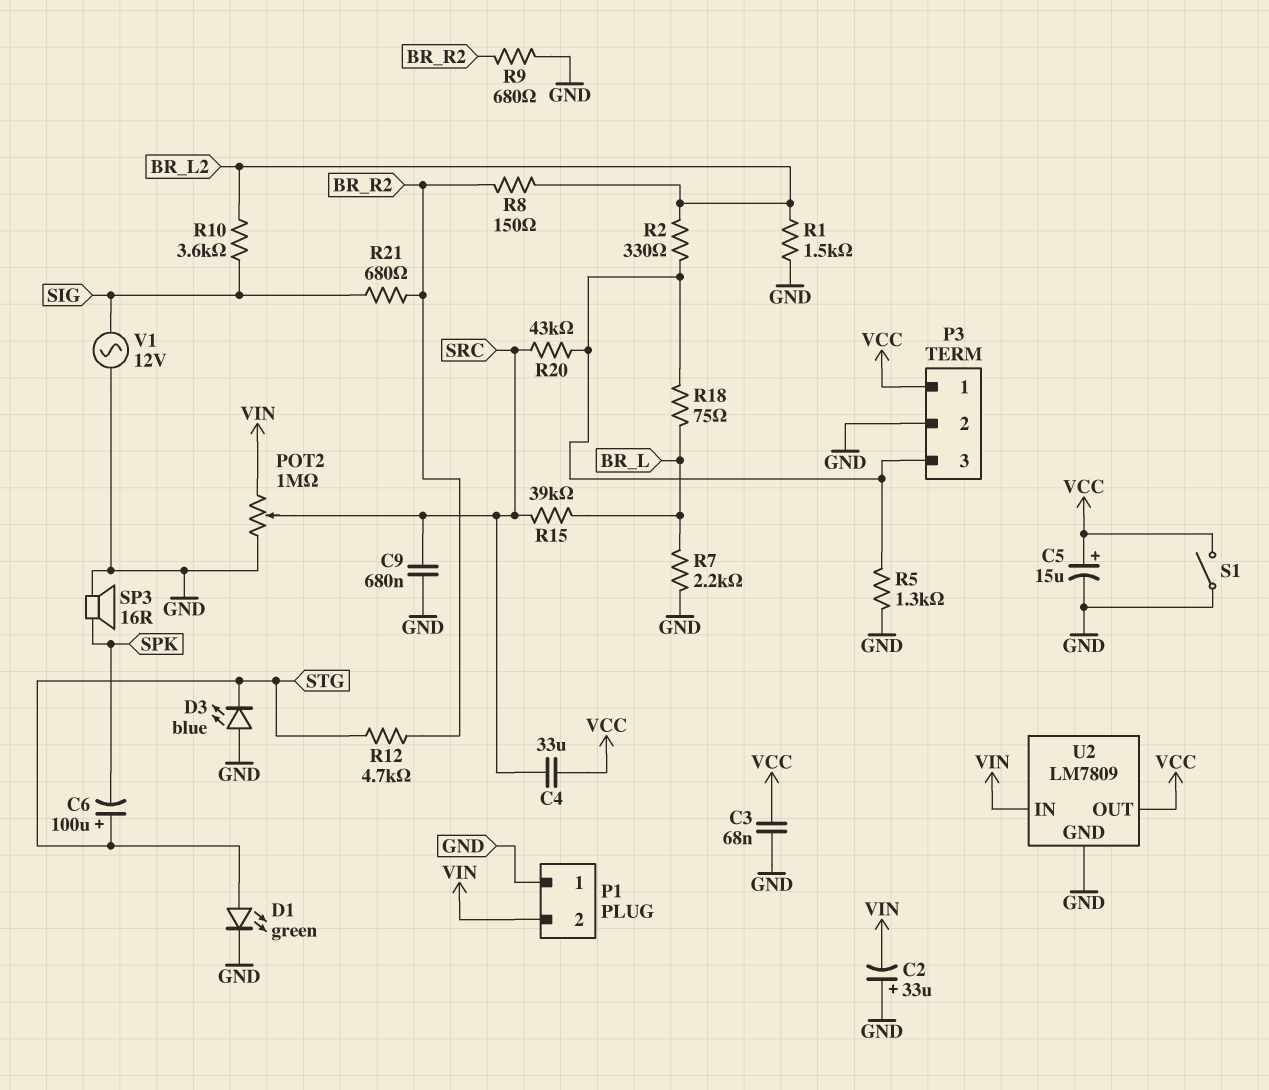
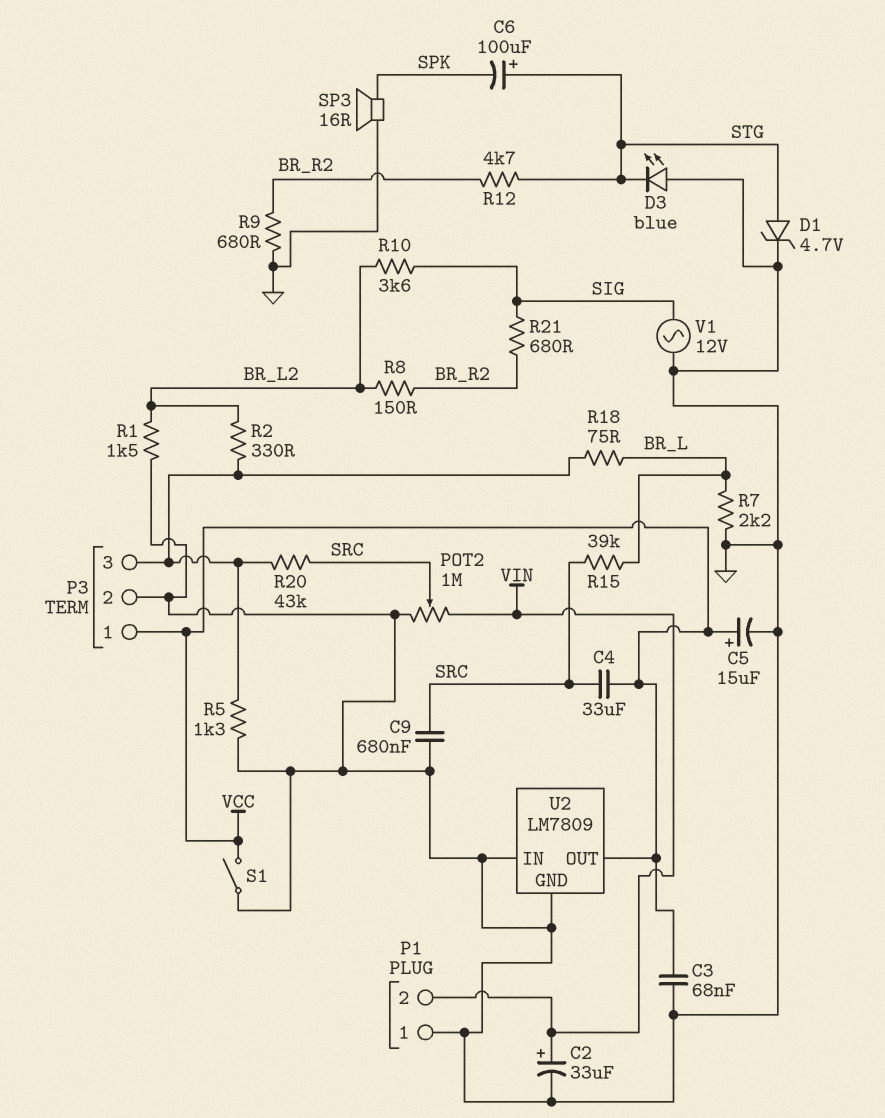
C2: 33uF (plus GND, minus VIN) -> 33uF (plus VIN, minus GND)
D1: LED green (A STG, K GND) -> zener 4.7V (A STG, K GND)
U2 pin IN: VIN -> GND

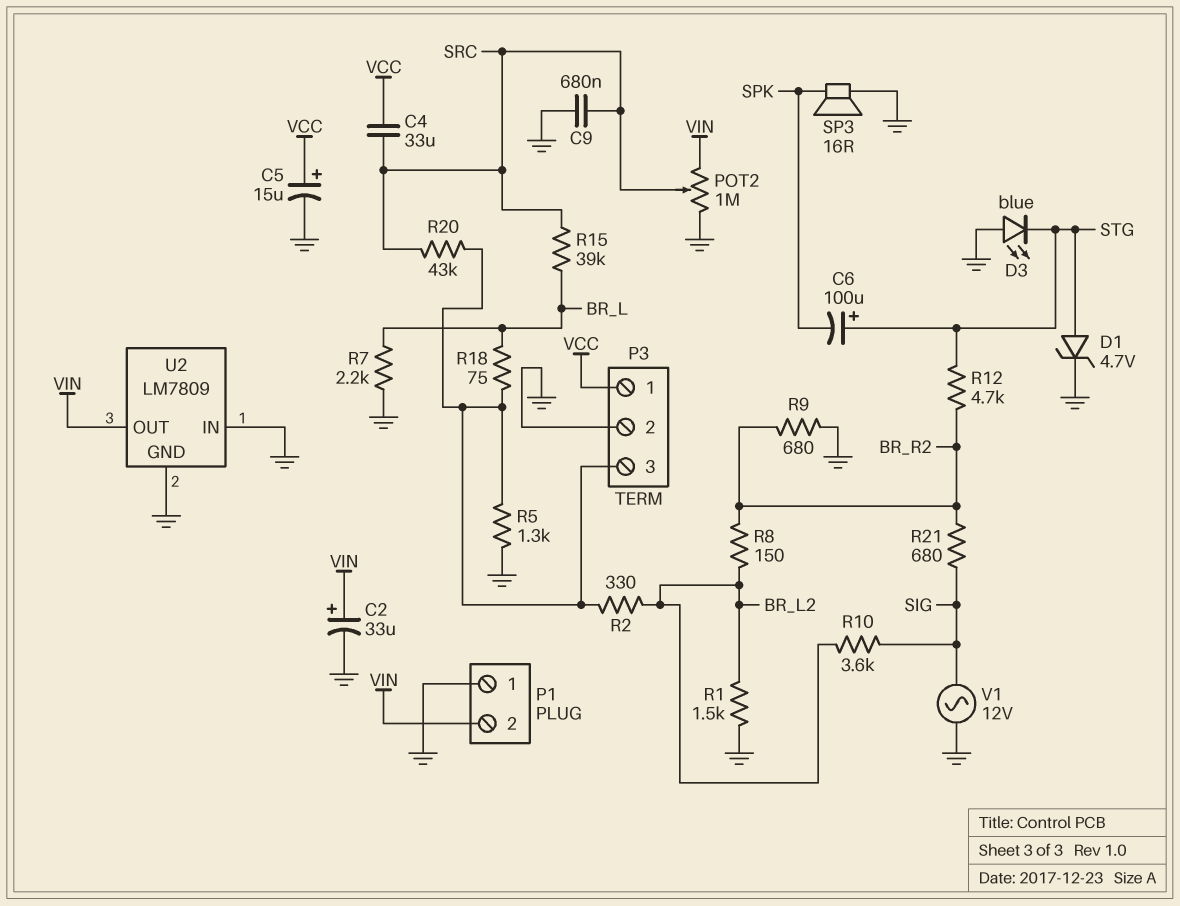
C3: 68nF (GND, VCC) -> none
S1: switch (GND, VCC) -> none
U2 pin OUT: VCC -> VIN

